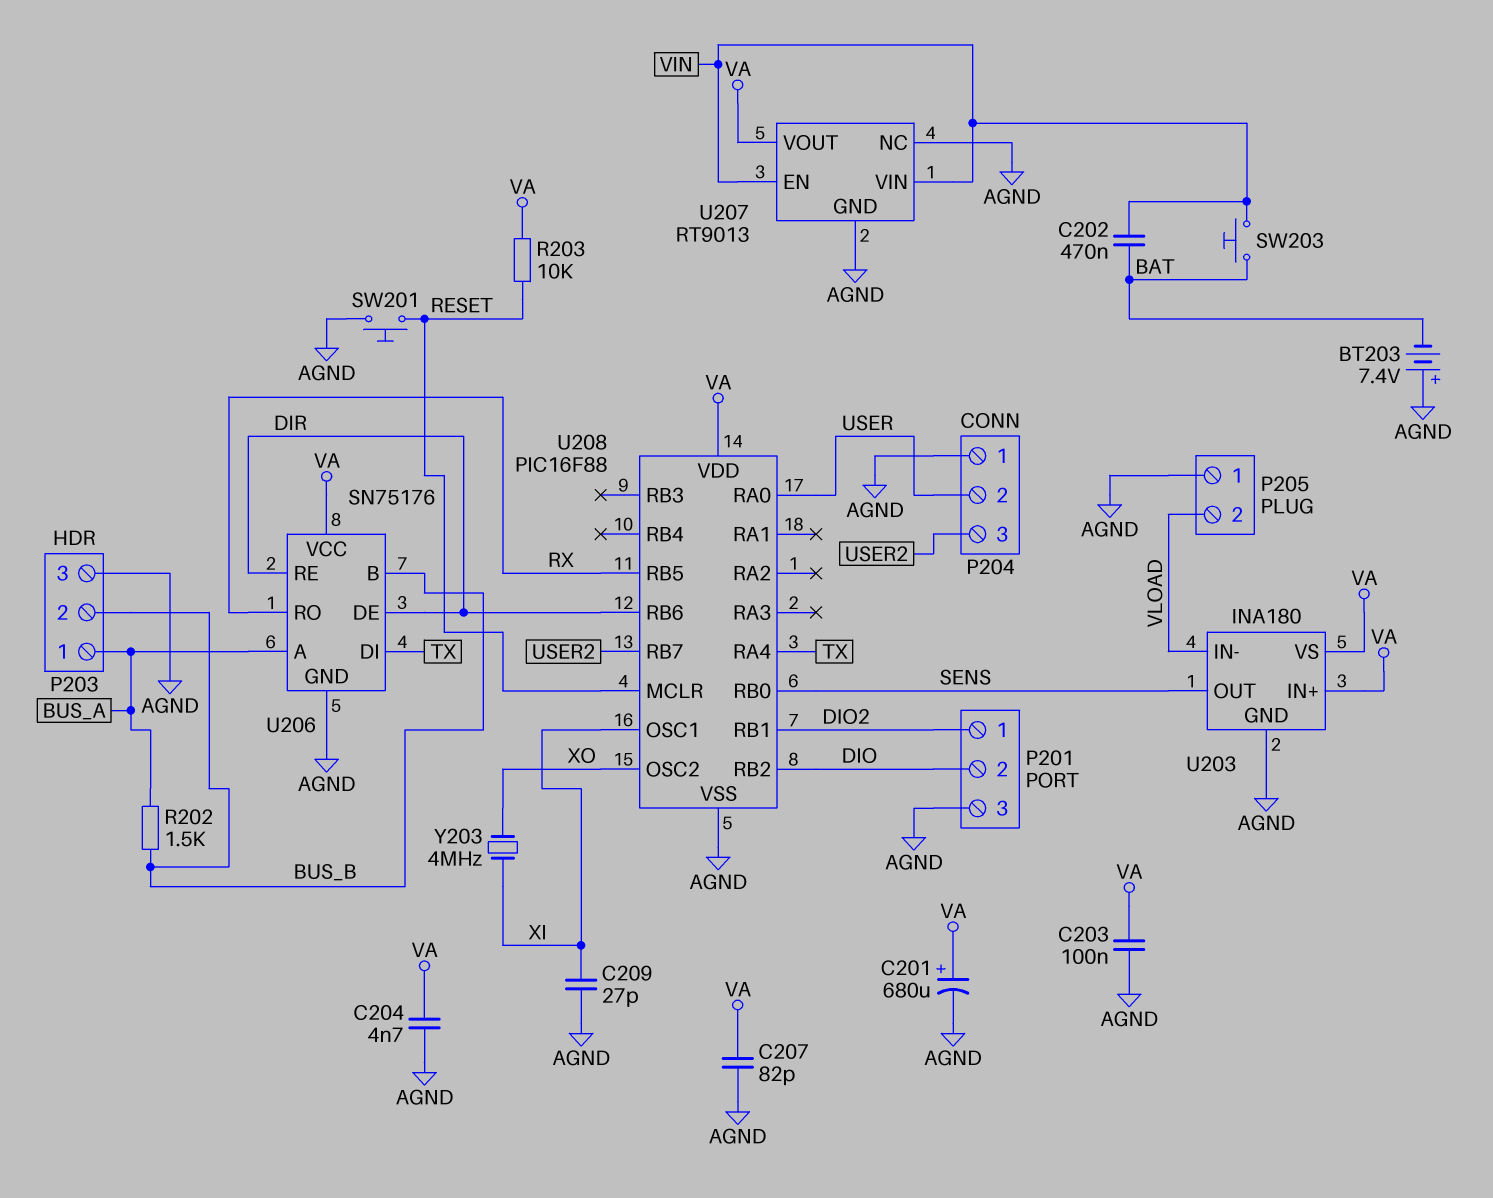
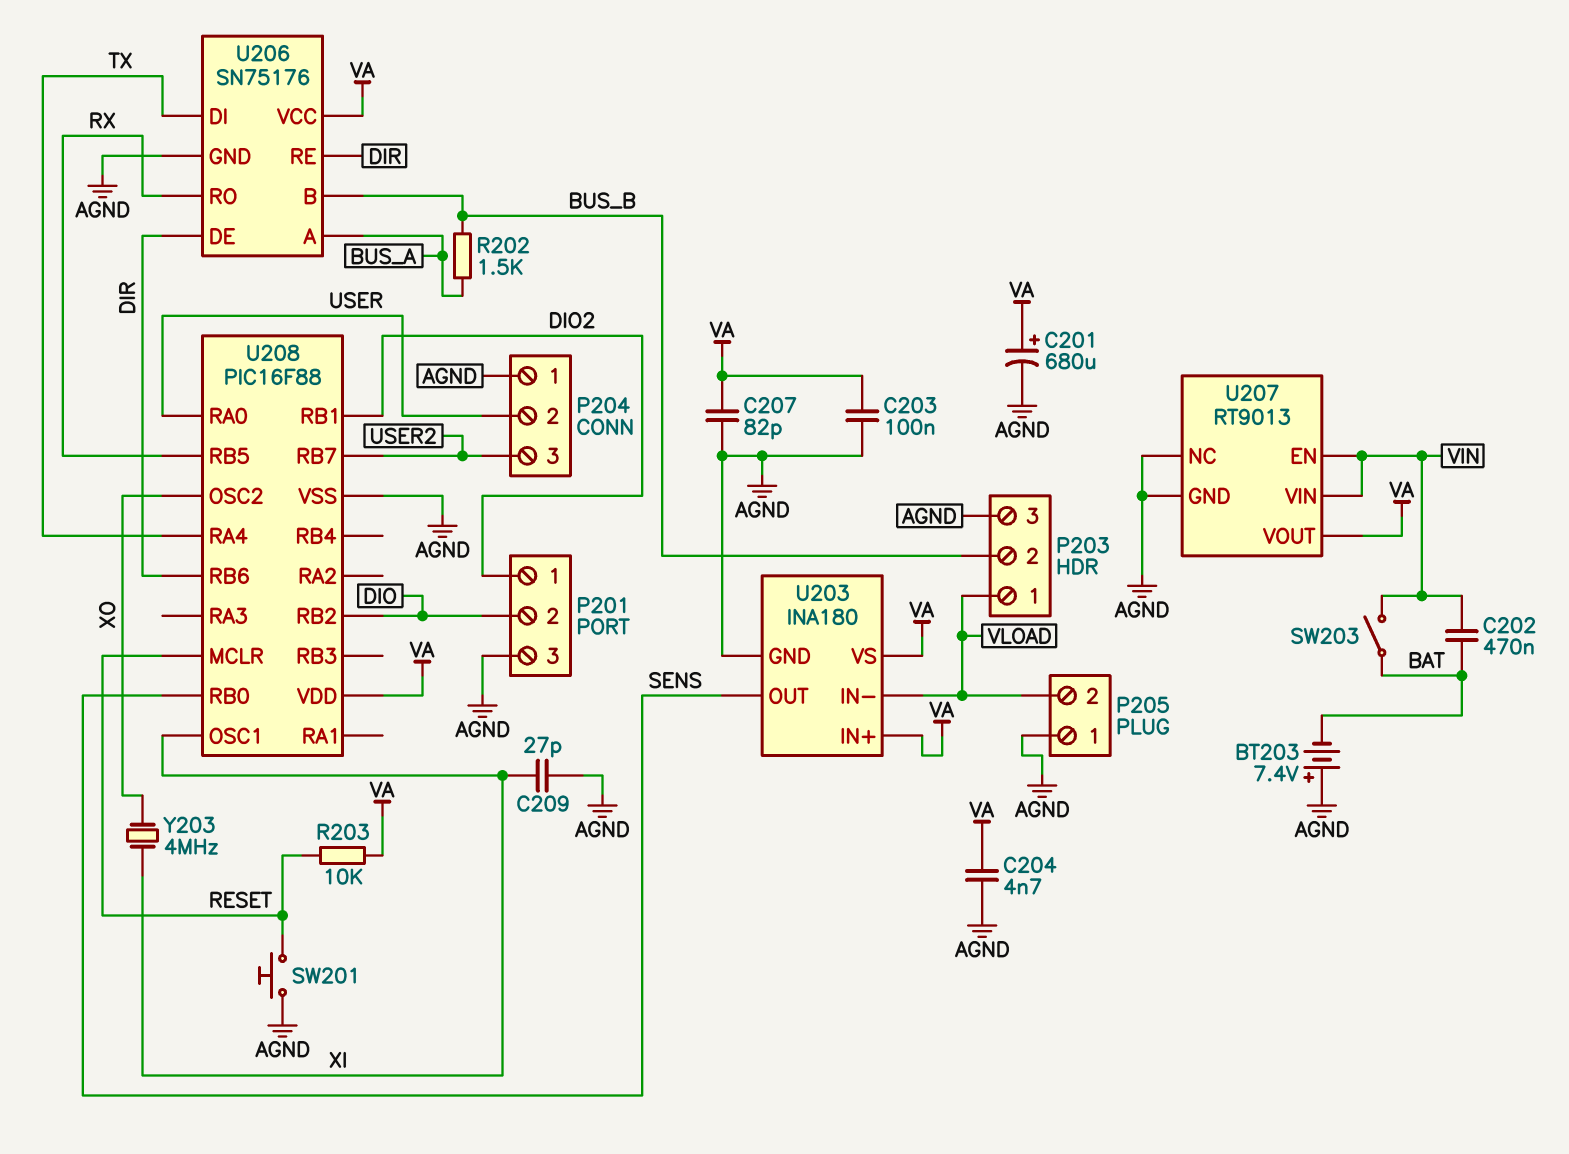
P203 pin 1: BUS_A -> VLOAD
SW203: button (BAT, VIN) -> switch (BAT, VIN)

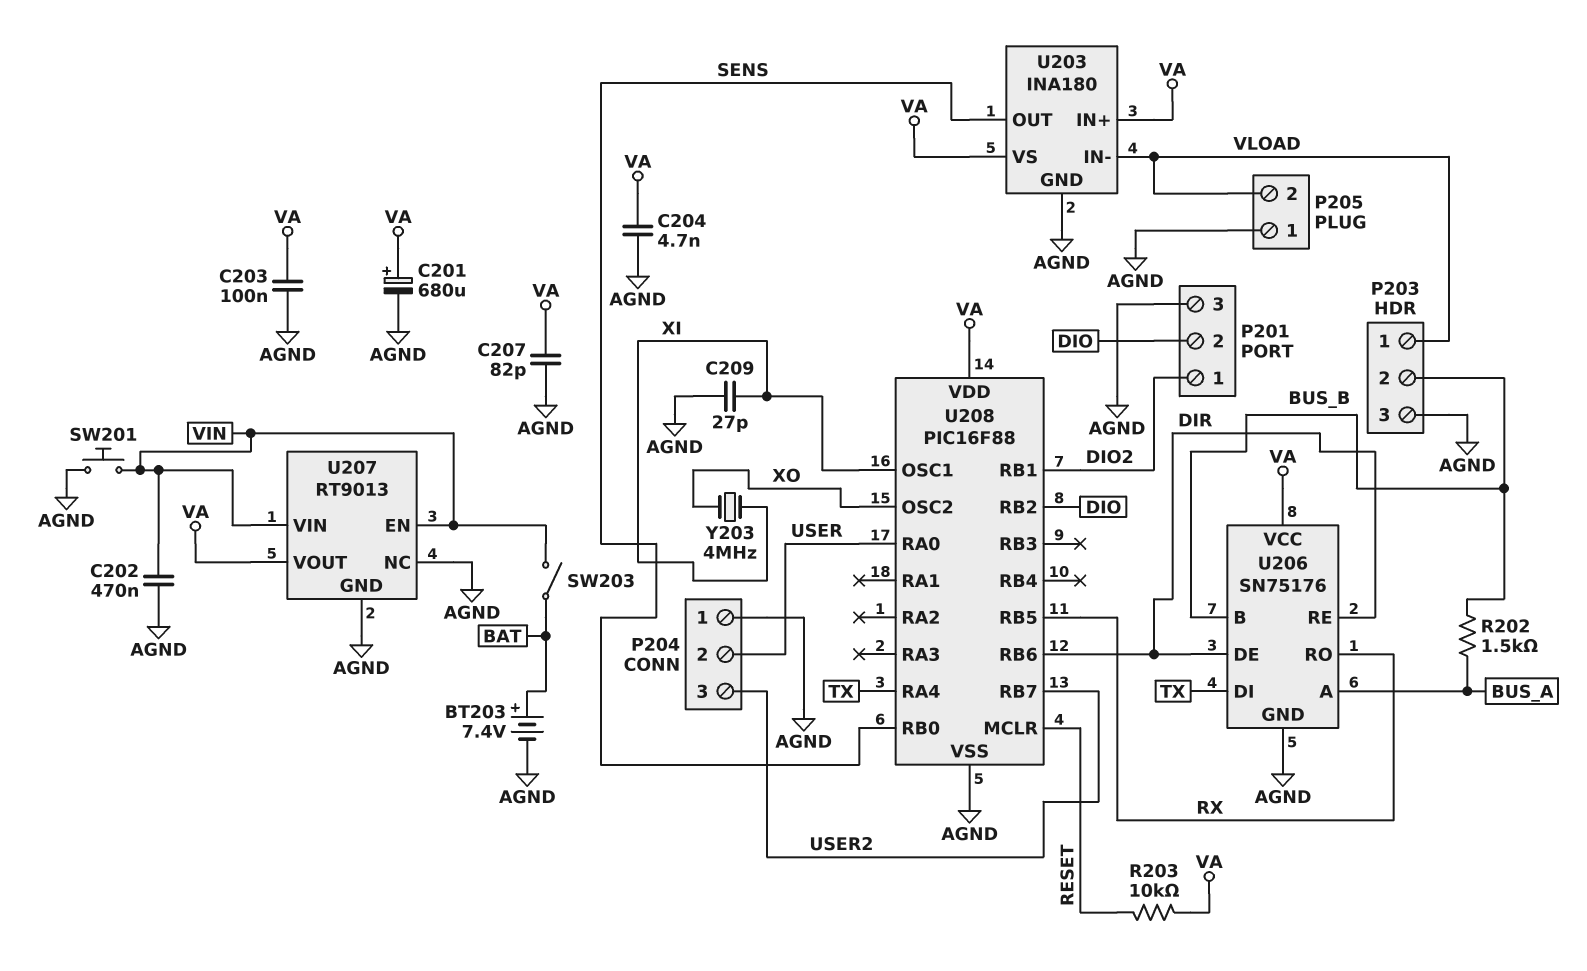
BT203: 7.4V (plus AGND, minus BAT) -> 7.4V (plus BAT, minus AGND)
C202: 470nF (BAT, VIN) -> 470nF (AGND, VIN)
SW201: button (AGND, RESET) -> button (AGND, VIN)

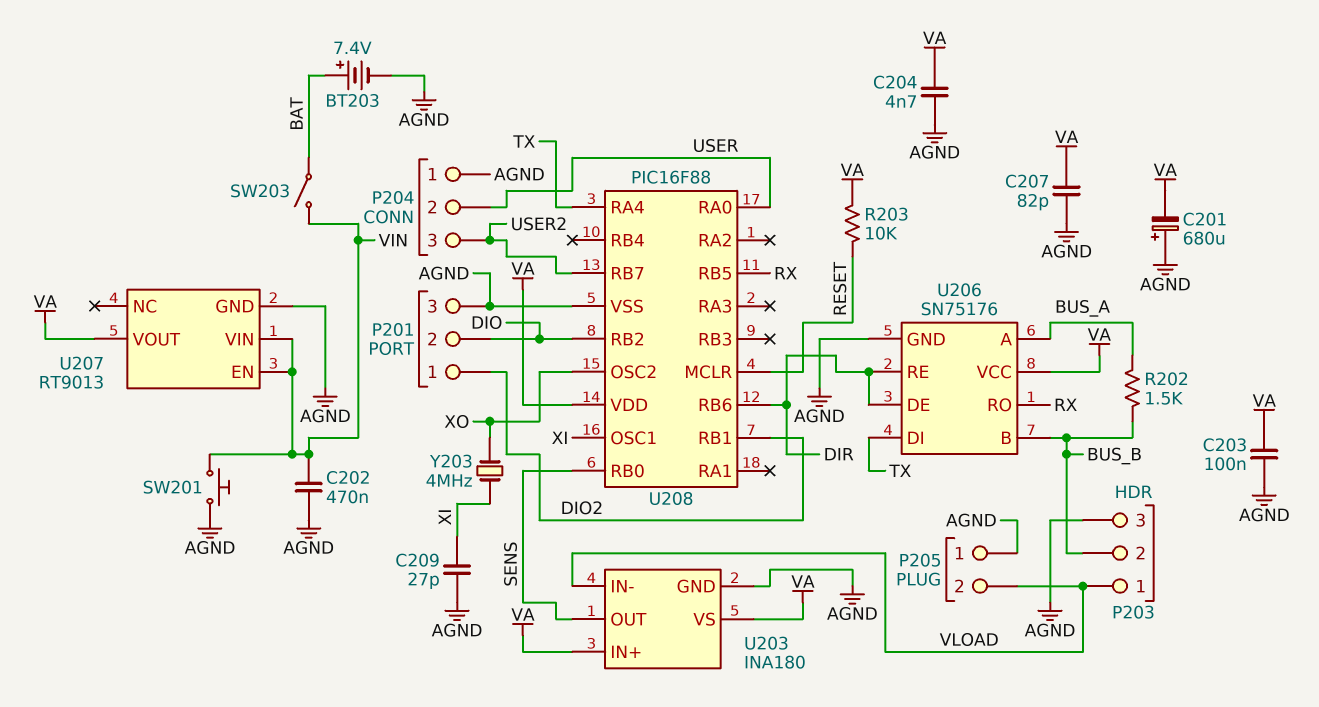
C201: 680uF (plus VA, minus AGND) -> 680uF (plus AGND, minus VA)
U207 pin NC: AGND -> none

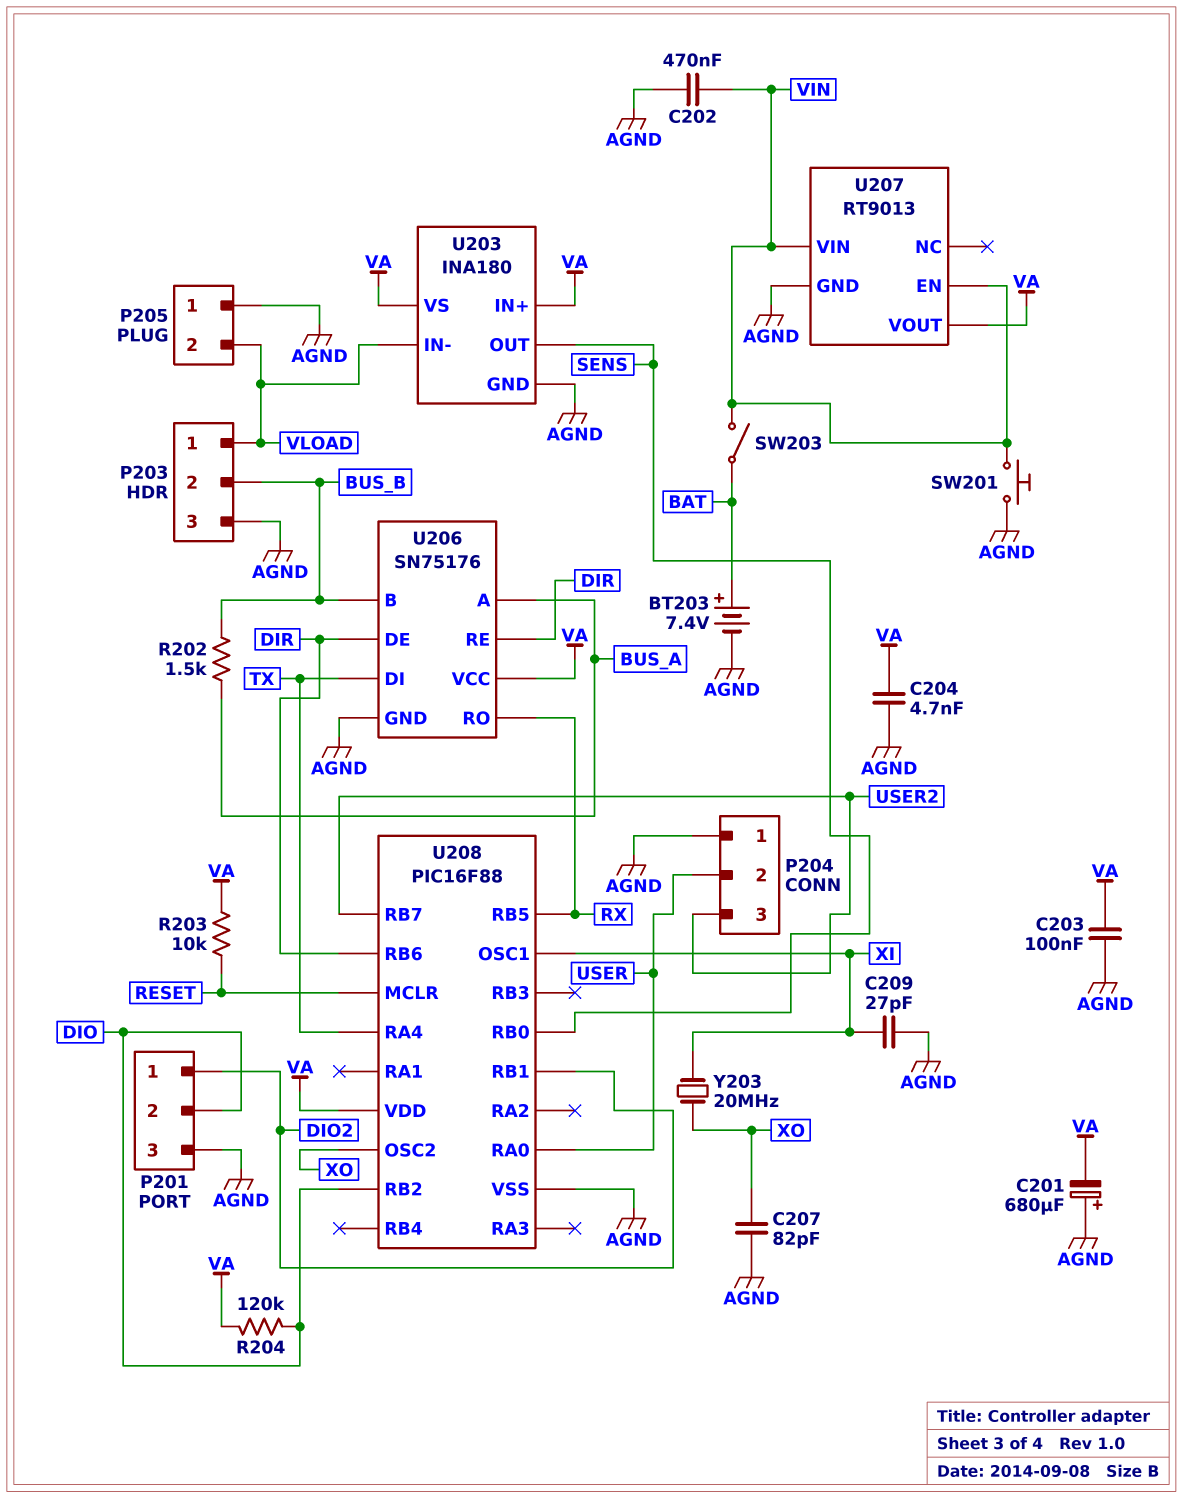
C207: 82pF (AGND, VA) -> 82pF (AGND, XO)
R204: none -> 120k (DIO, VA)
Y203: 4MHz (XI, XO) -> 20MHz (XI, XO)

